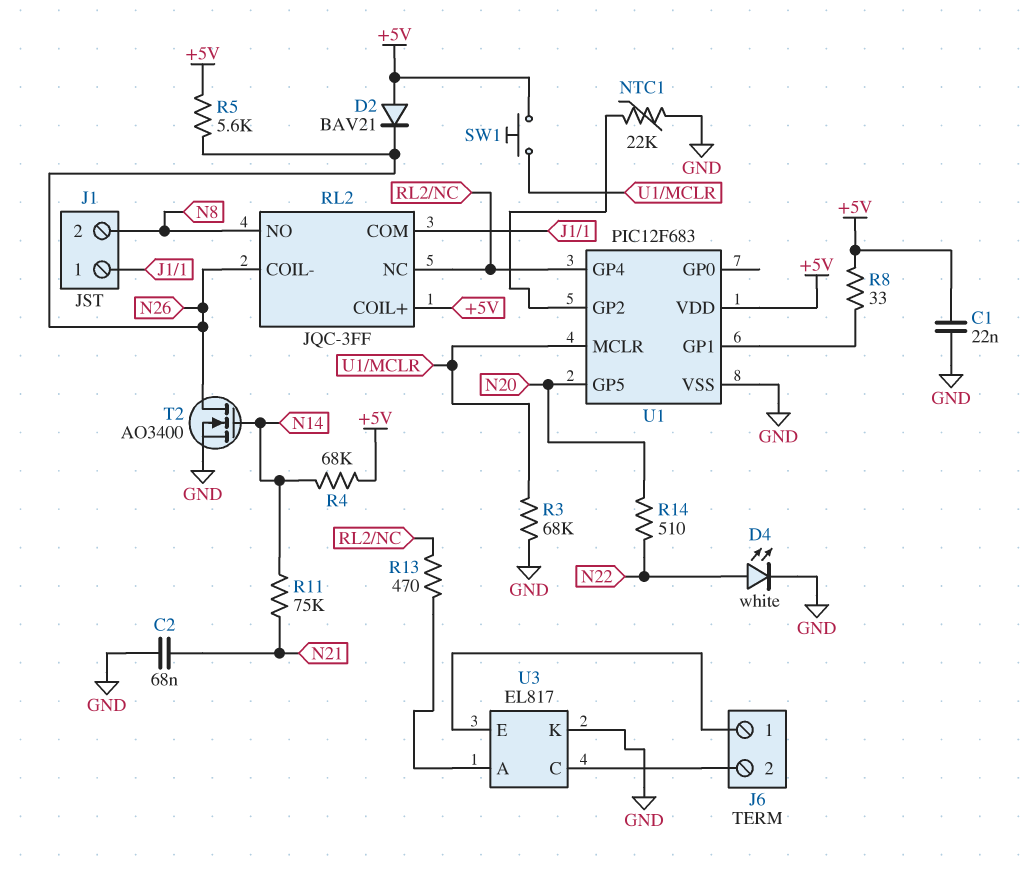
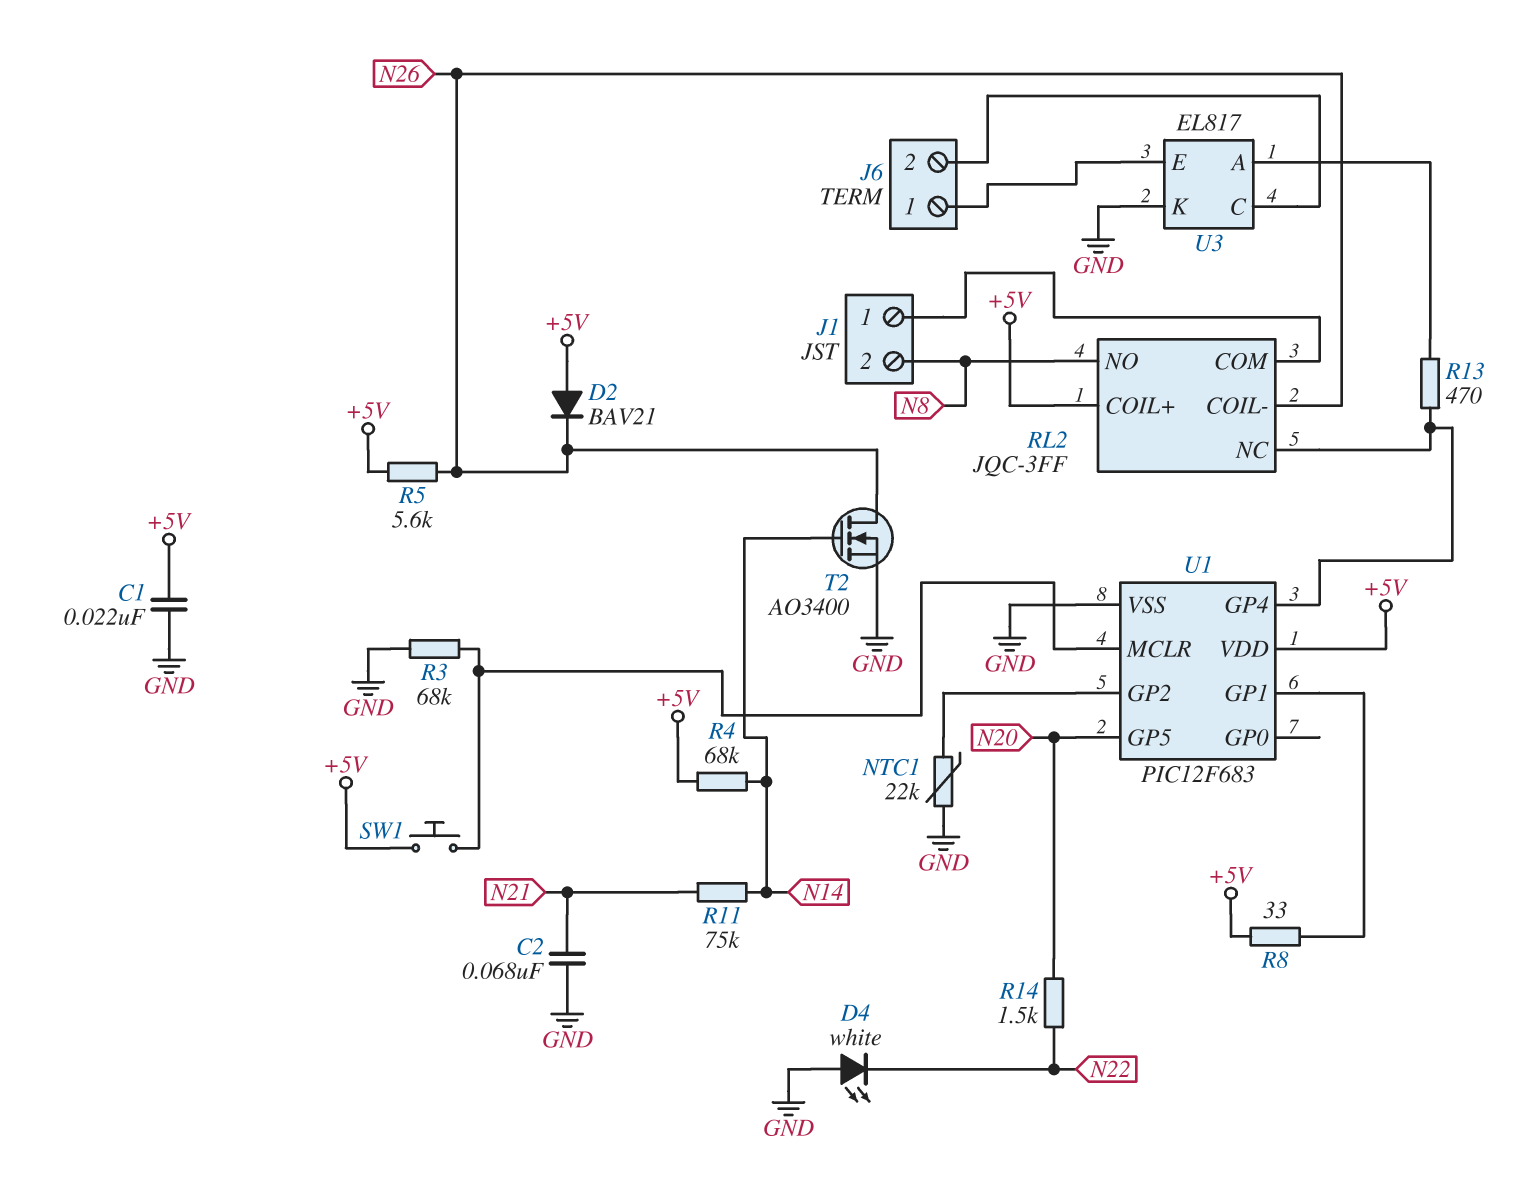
D4: LED white (A N22, K GND) -> LED white (A GND, K N22)
R14: 510 (N20, N22) -> 1.5k (N20, N22)

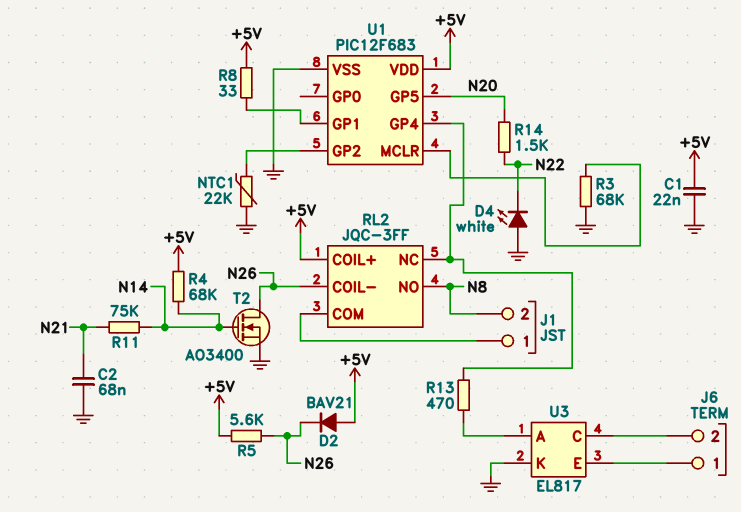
SW1: button (+5V, U1/MCLR) -> none

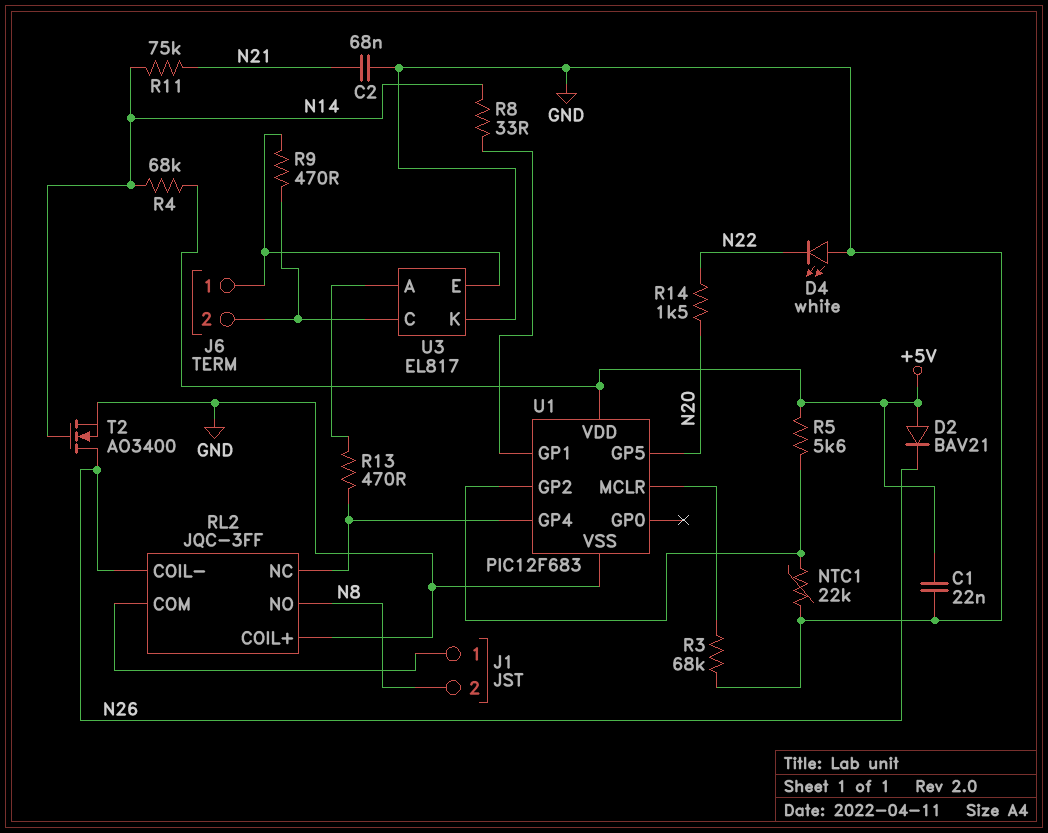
R5: 5.6k (+5V, N26) -> 5.6k (+5V, U1/GP2)
R8: 33 (+5V, U1/GP1) -> 33 (N14, U1/GP1)
R9: none -> 470 (J6/1, J6/2)
RL2 pin COIL+: +5V -> GND

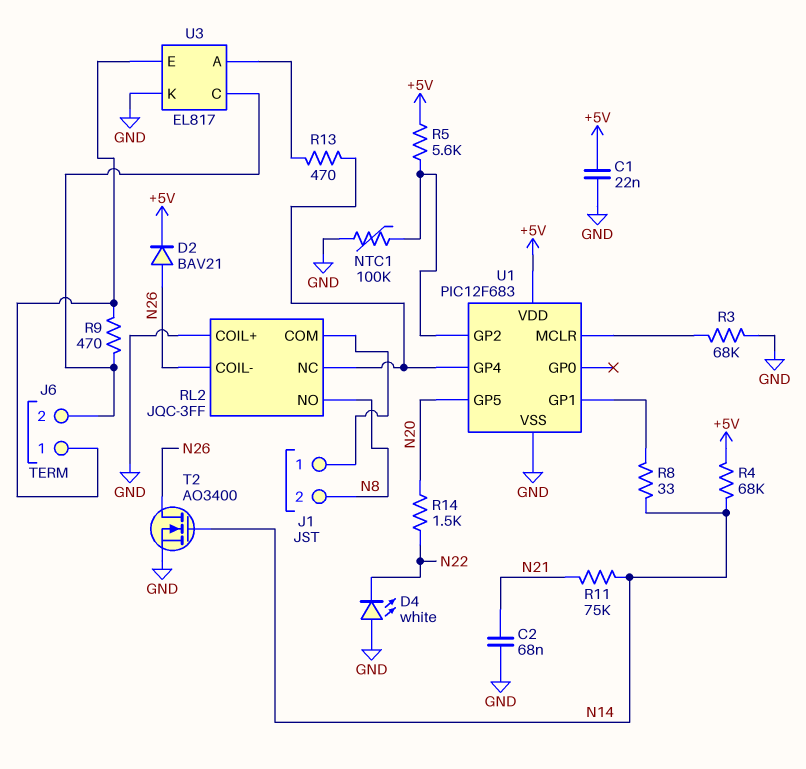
D2: diode BAV21 (A +5V, K N26) -> diode BAV21 (A N26, K +5V)
NTC1: 22k (GND, U1/GP2) -> 100k (GND, U1/GP2)

